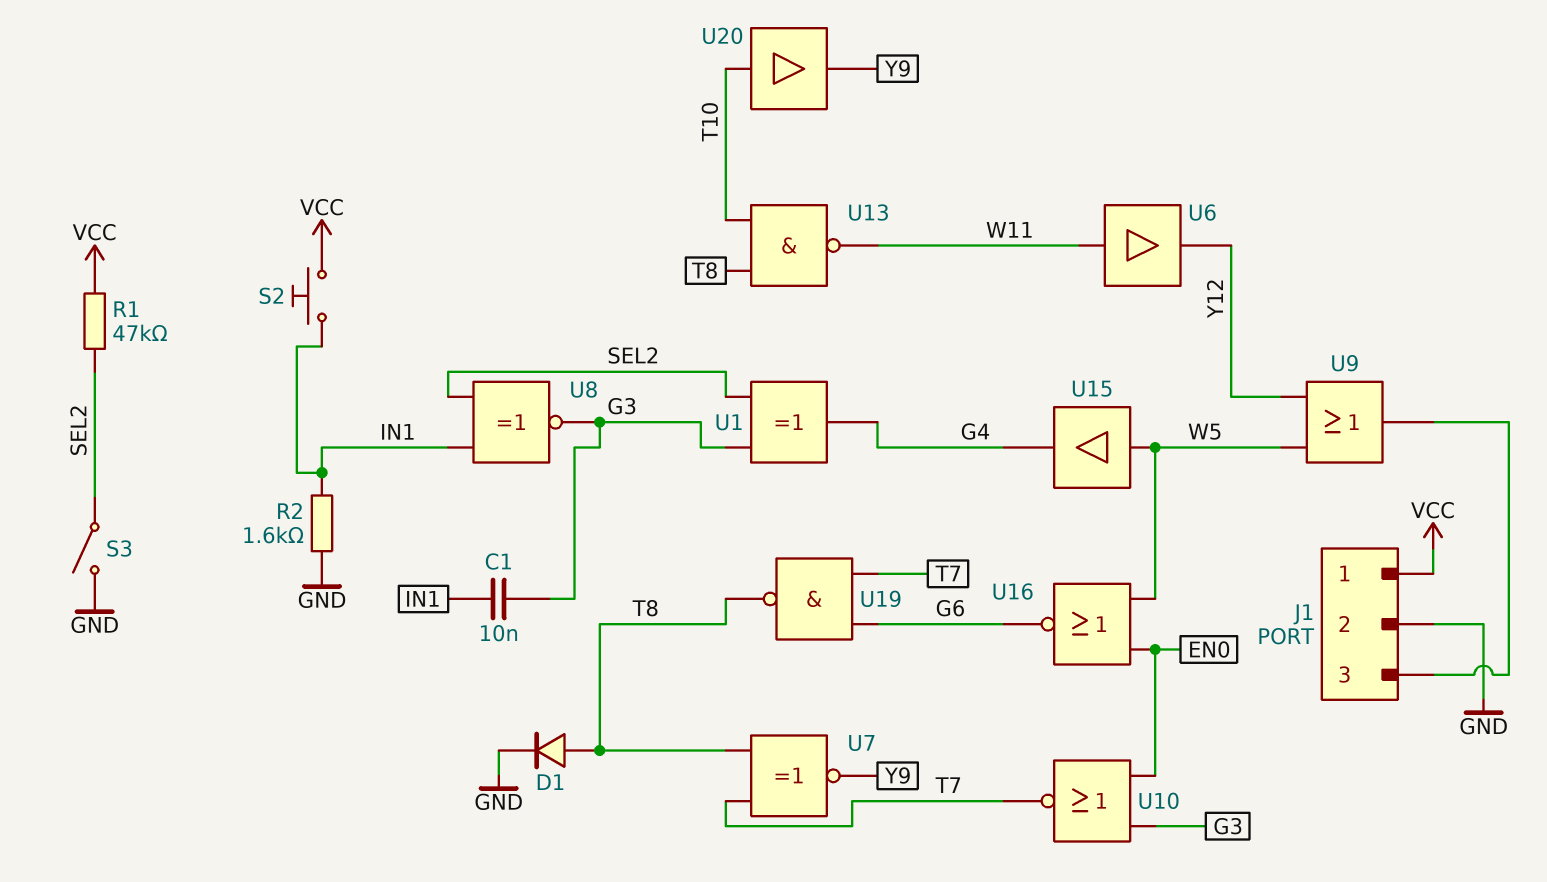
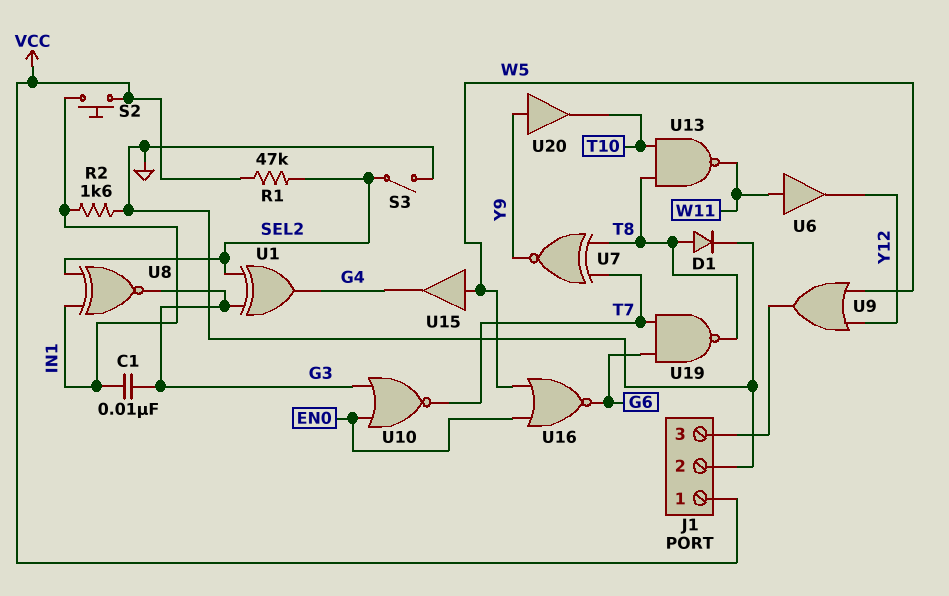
U20: buffer (in T10, out Y9) -> buffer (in Y9, out T10)

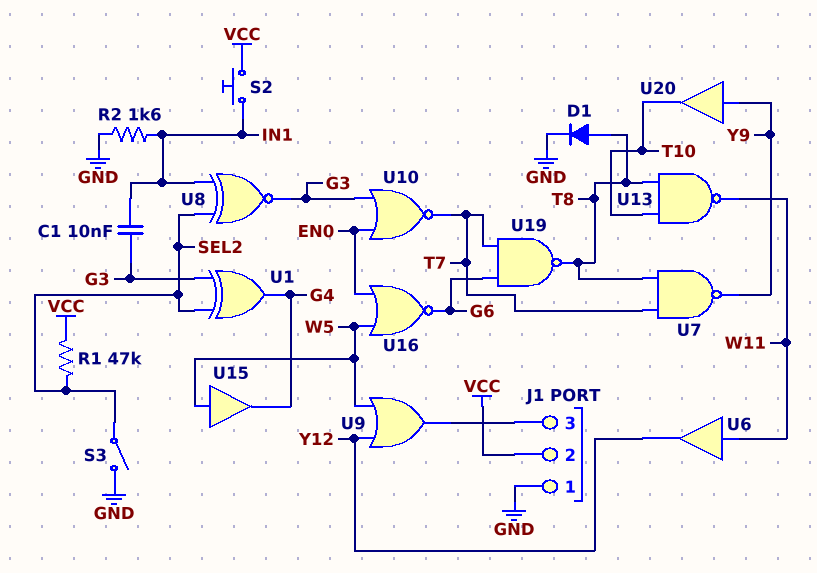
J1 pin 1: VCC -> GND
J1 pin 2: GND -> VCC
U7: XNOR (in T7, in T8, out Y9) -> NAND (in T7, in T8, out Y9)

